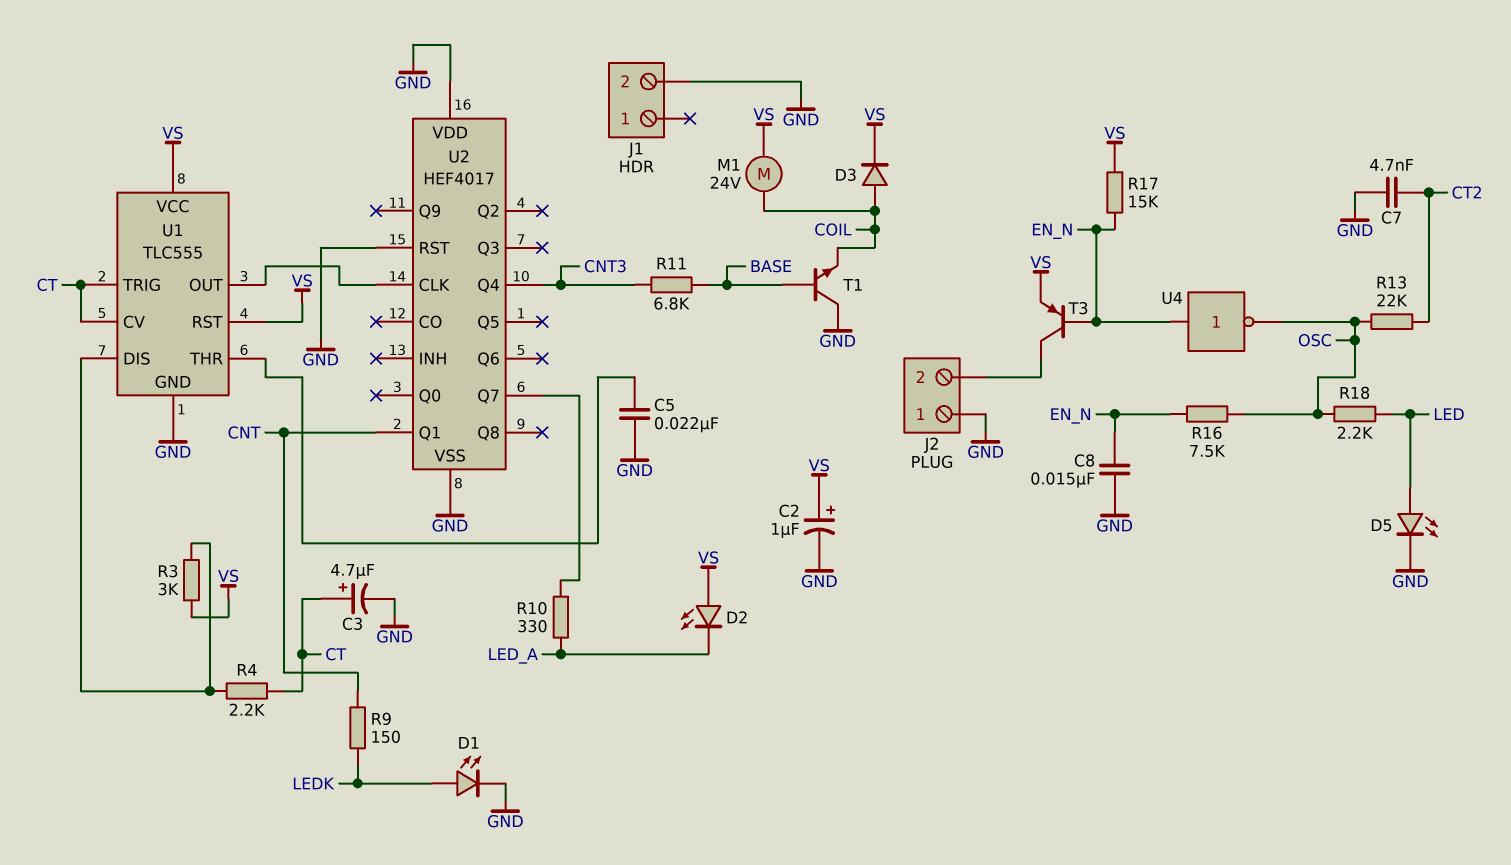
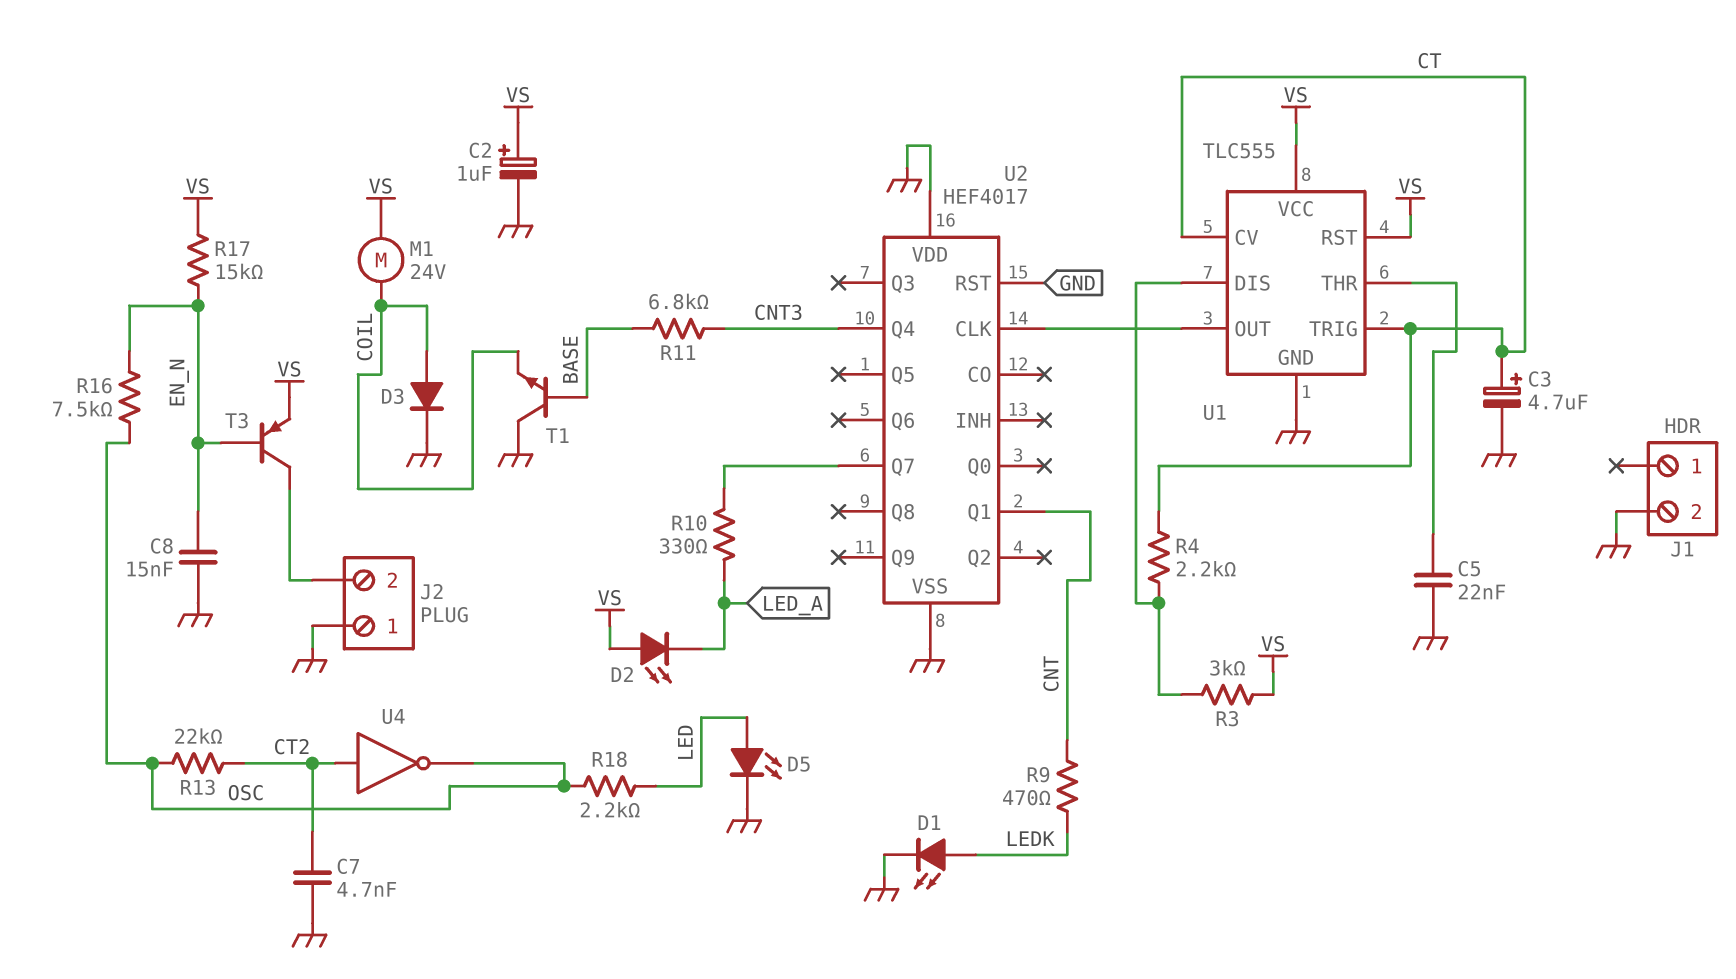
D3: diode (A COIL, K VS) -> diode (A COIL, K GND)
R9: 150 (CNT, LEDK) -> 470 (CNT, LEDK)
U4: NOT (in EN_N, out OSC) -> NOT (in CT2, out OSC)

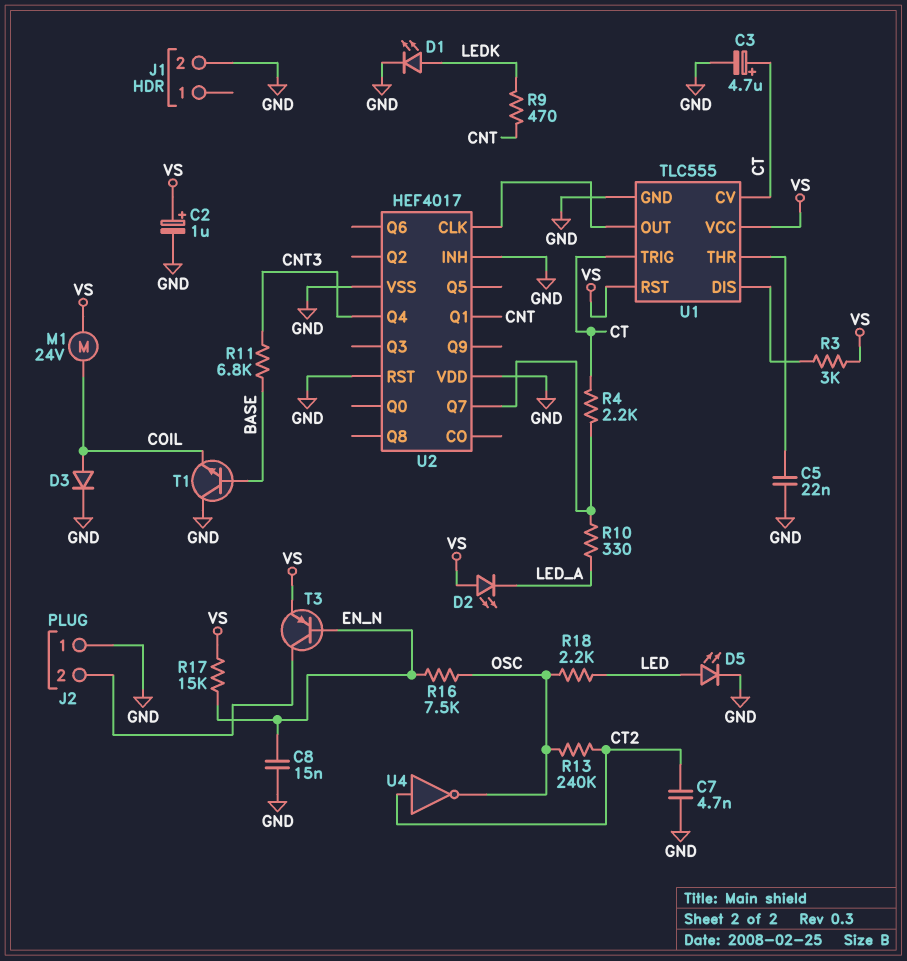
R4: 2.2k (CT, U1/DIS) -> 2.2k (CT, U2/Q7)
R13: 22k (CT2, OSC) -> 240k (CT2, OSC)
U2 pin INH: none -> GND

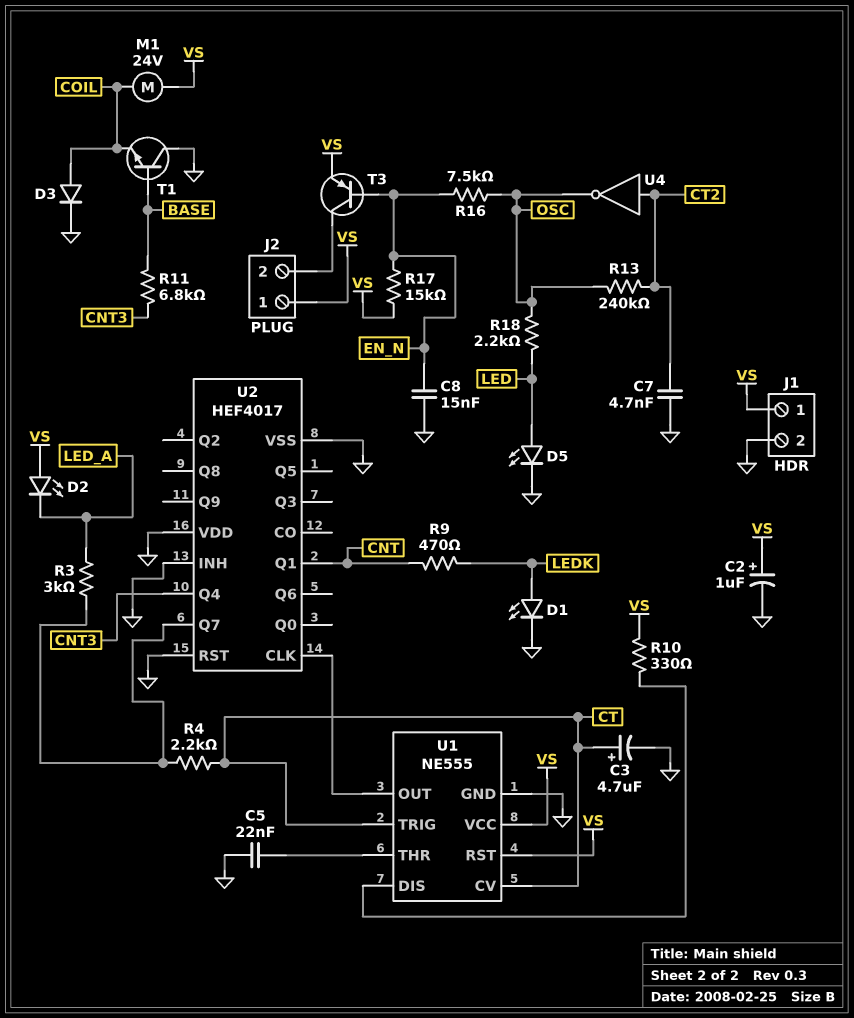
J1 pin 1: none -> VS
J2 pin 1: GND -> VS
R3: 3k (U1/DIS, VS) -> 3k (LED_A, U2/Q7)
R10: 330 (LED_A, U2/Q7) -> 330 (U1/DIS, VS)
U1: TLC555 -> NE555

